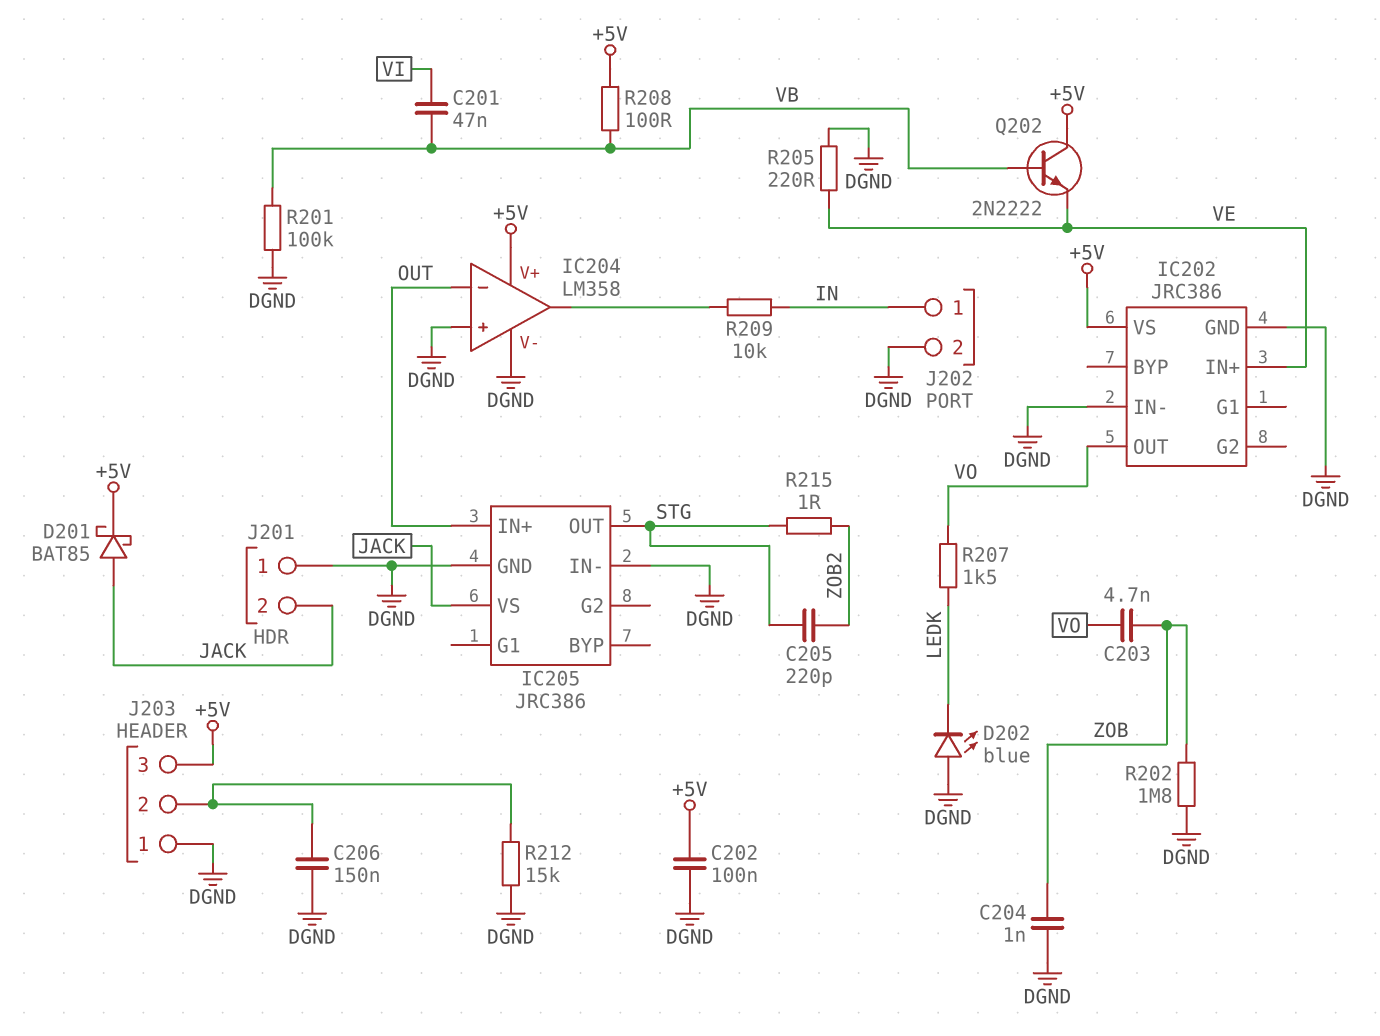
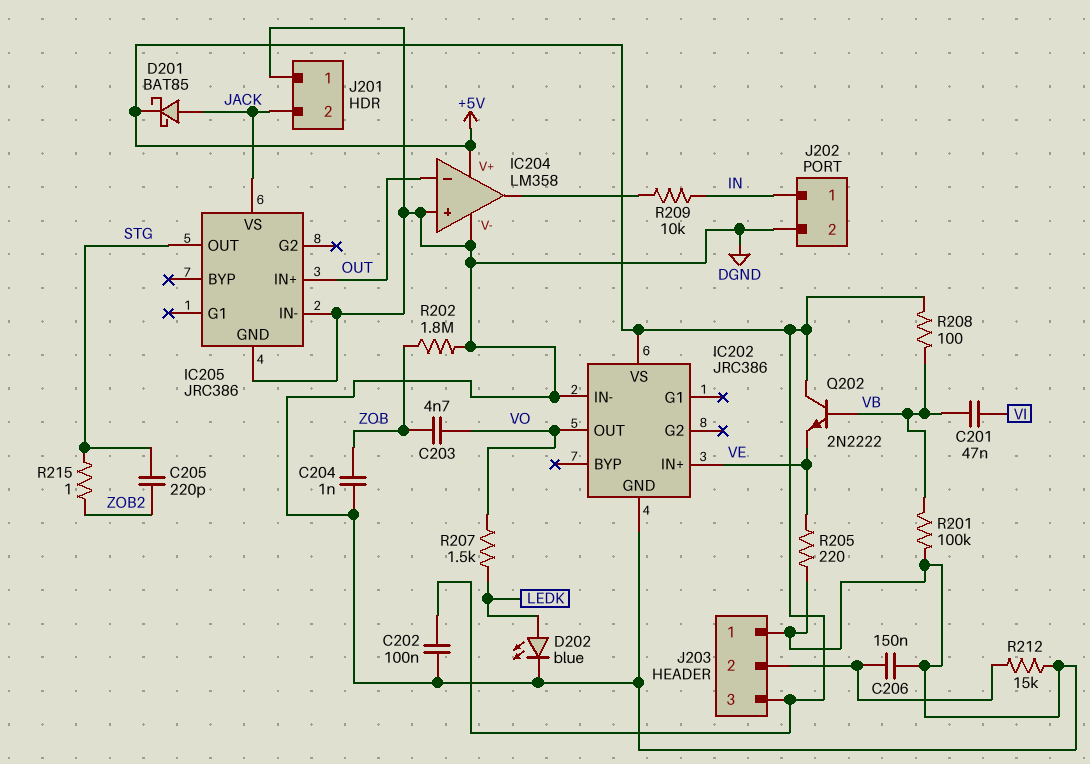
D202: LED blue (A DGND, K LEDK) -> LED blue (A LEDK, K DGND)

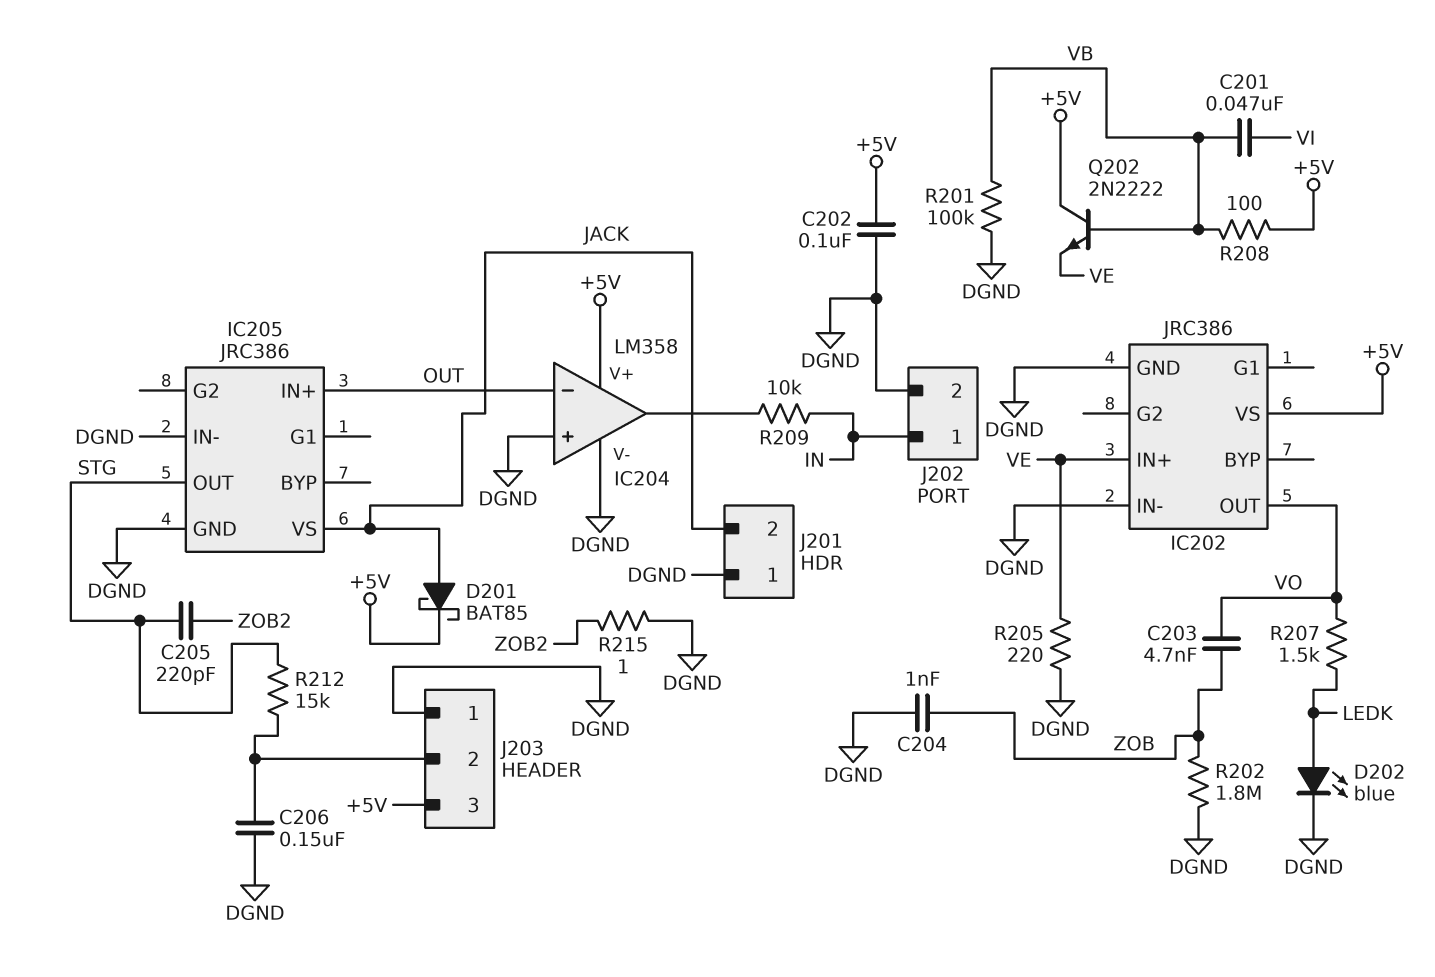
R212: 15k (DGND, J203/2) -> 15k (J203/2, STG)
R215: 1 (STG, ZOB2) -> 1 (DGND, ZOB2)

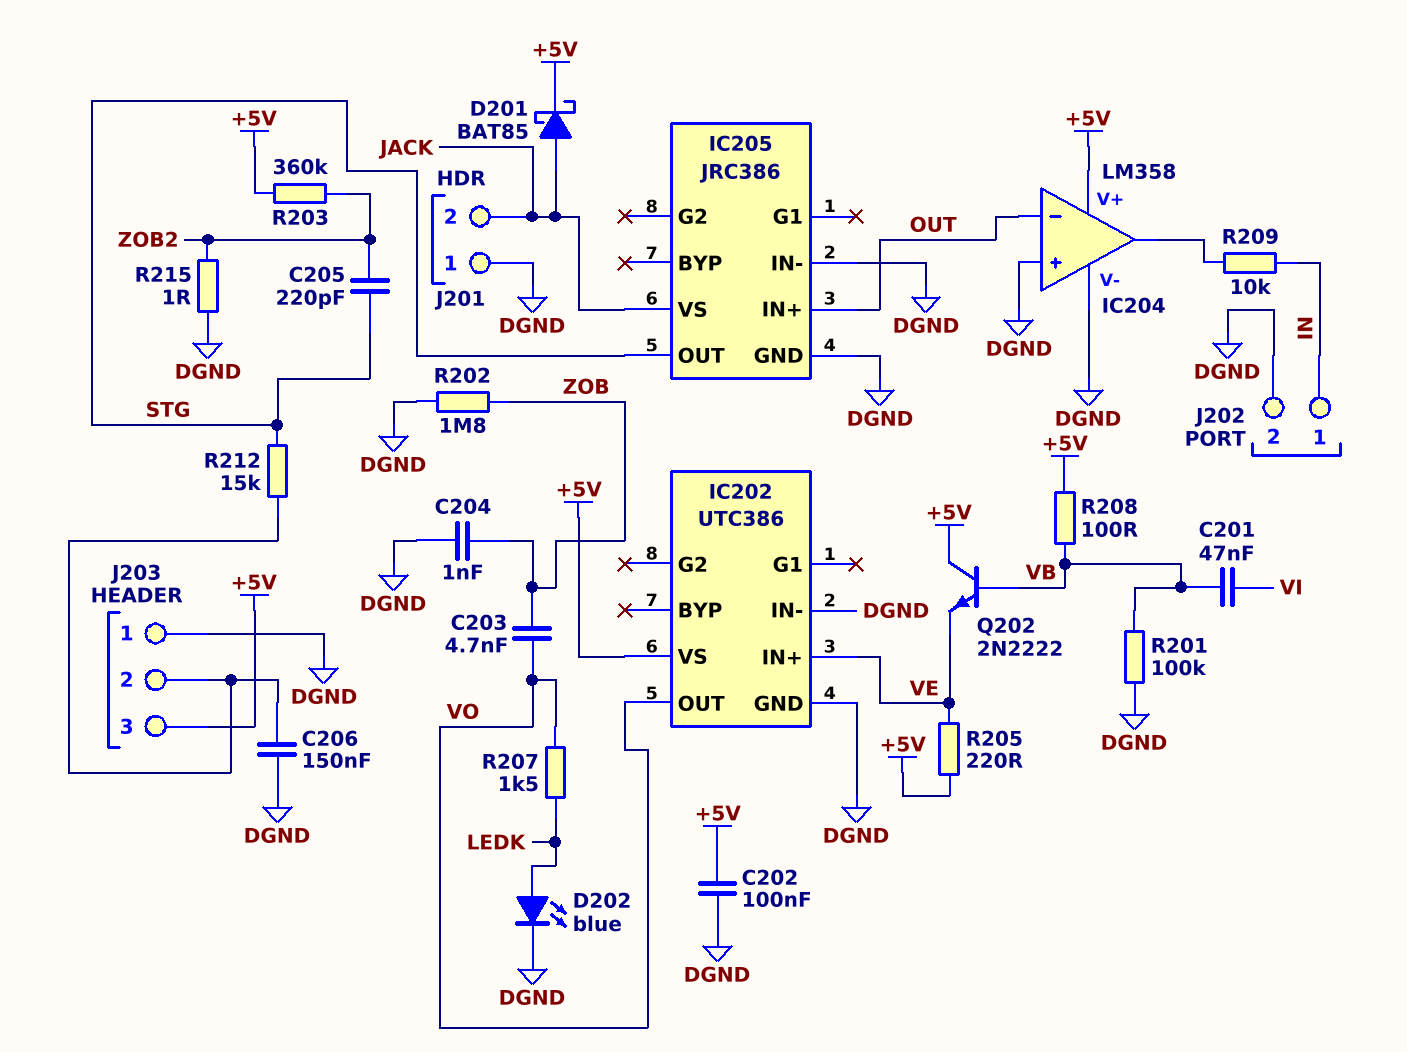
IC202: JRC386 -> UTC386
R203: none -> 360k (+5V, ZOB2)
R205: 220 (DGND, VE) -> 220 (+5V, VE)

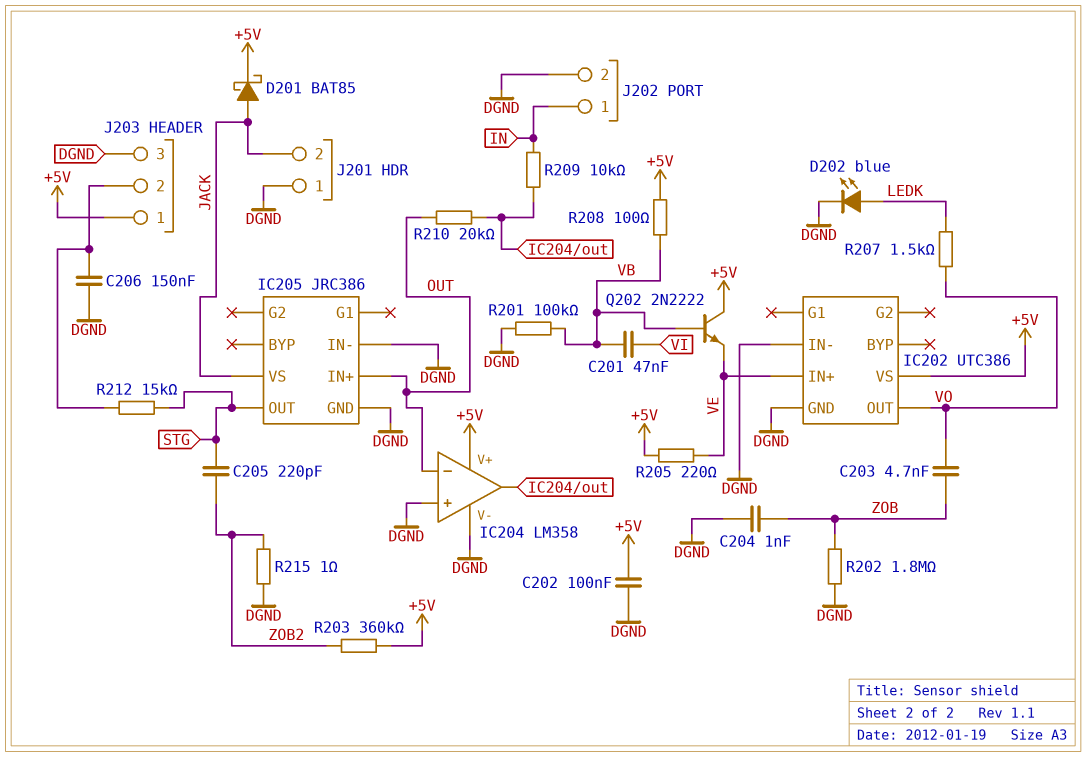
J203 pin 1: DGND -> +5V
J203 pin 3: +5V -> DGND
R210: none -> 20k (IC204/out, OUT)

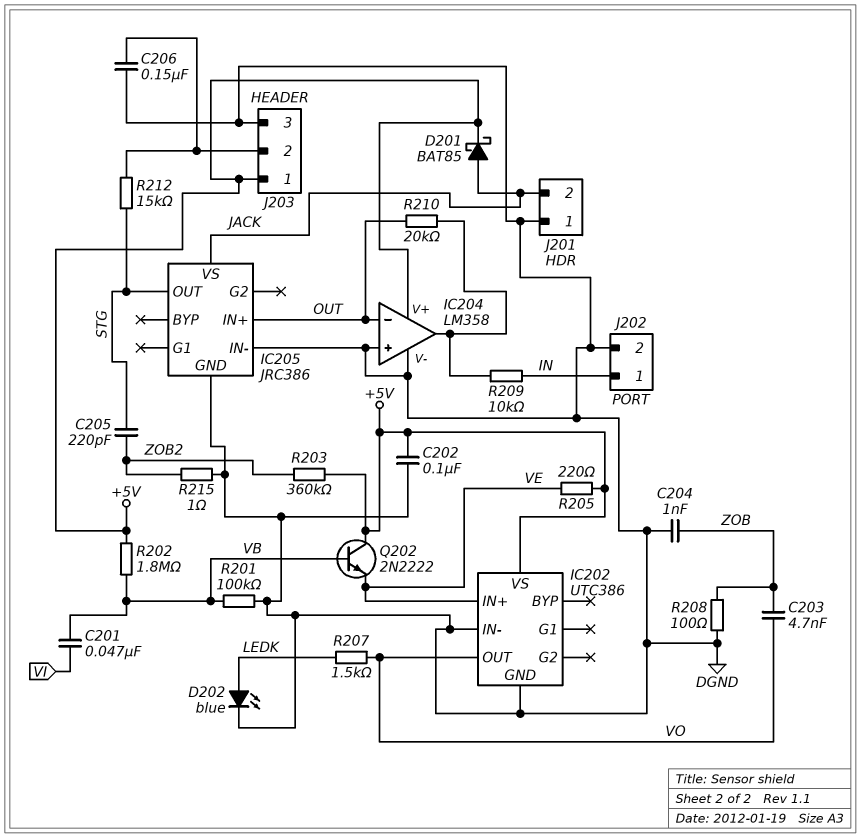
R202: 1.8M (DGND, ZOB) -> 1.8M (+5V, VB)
R208: 100 (+5V, VB) -> 100 (DGND, ZOB)

